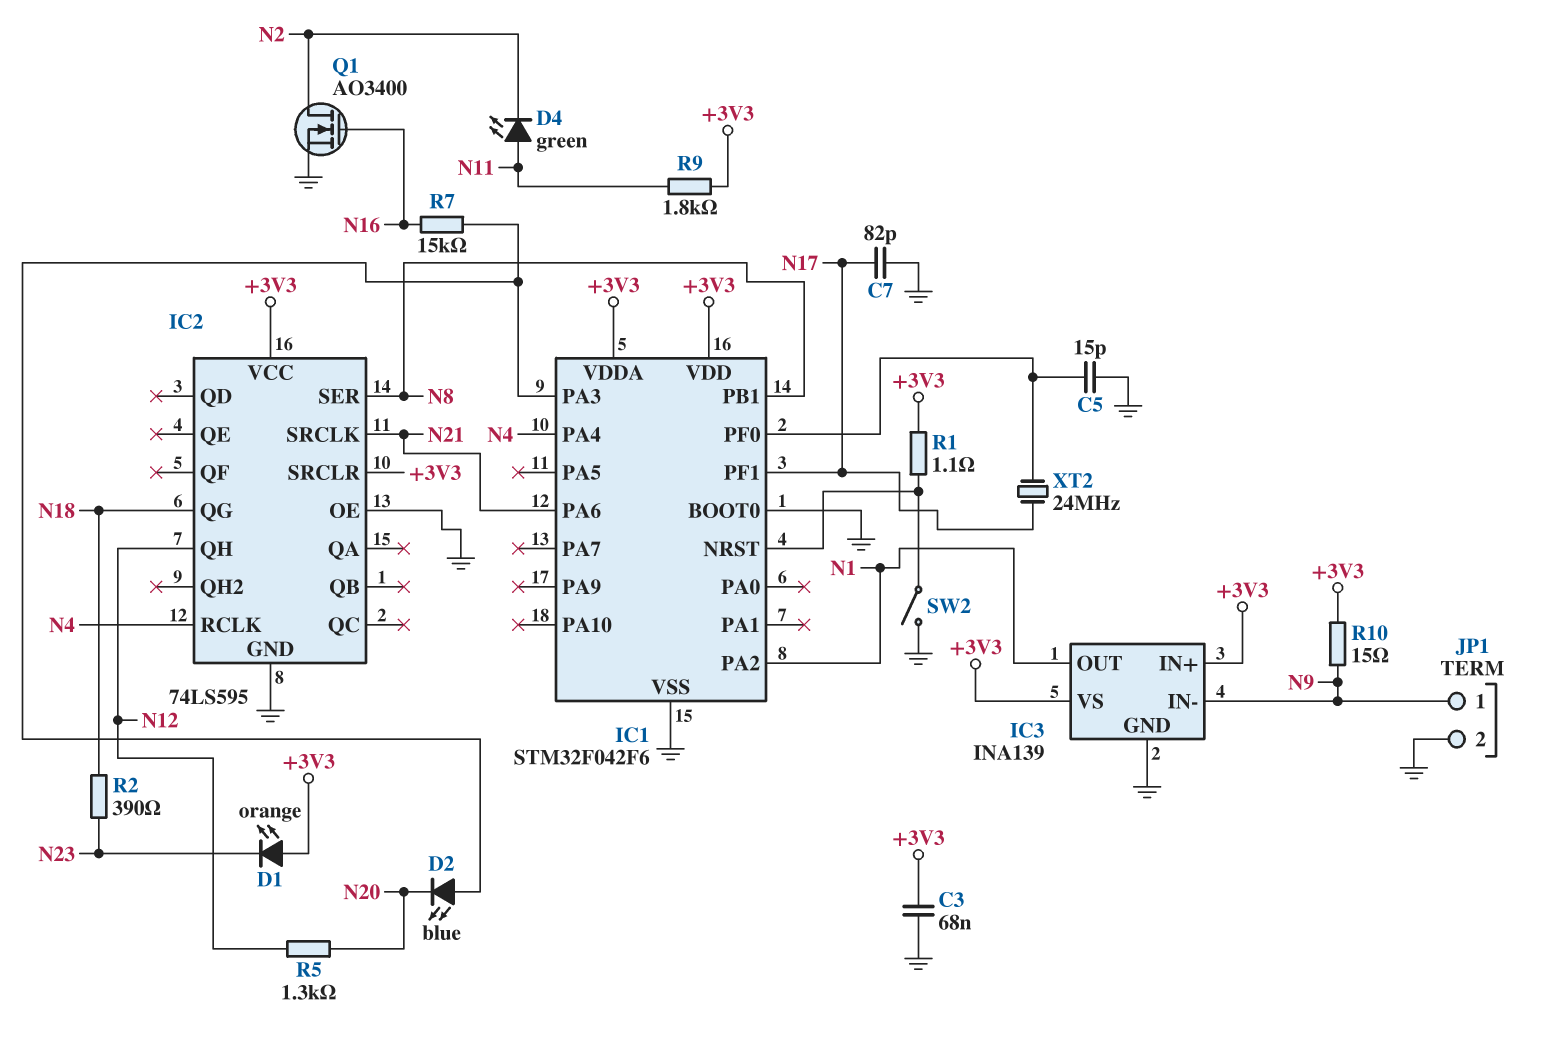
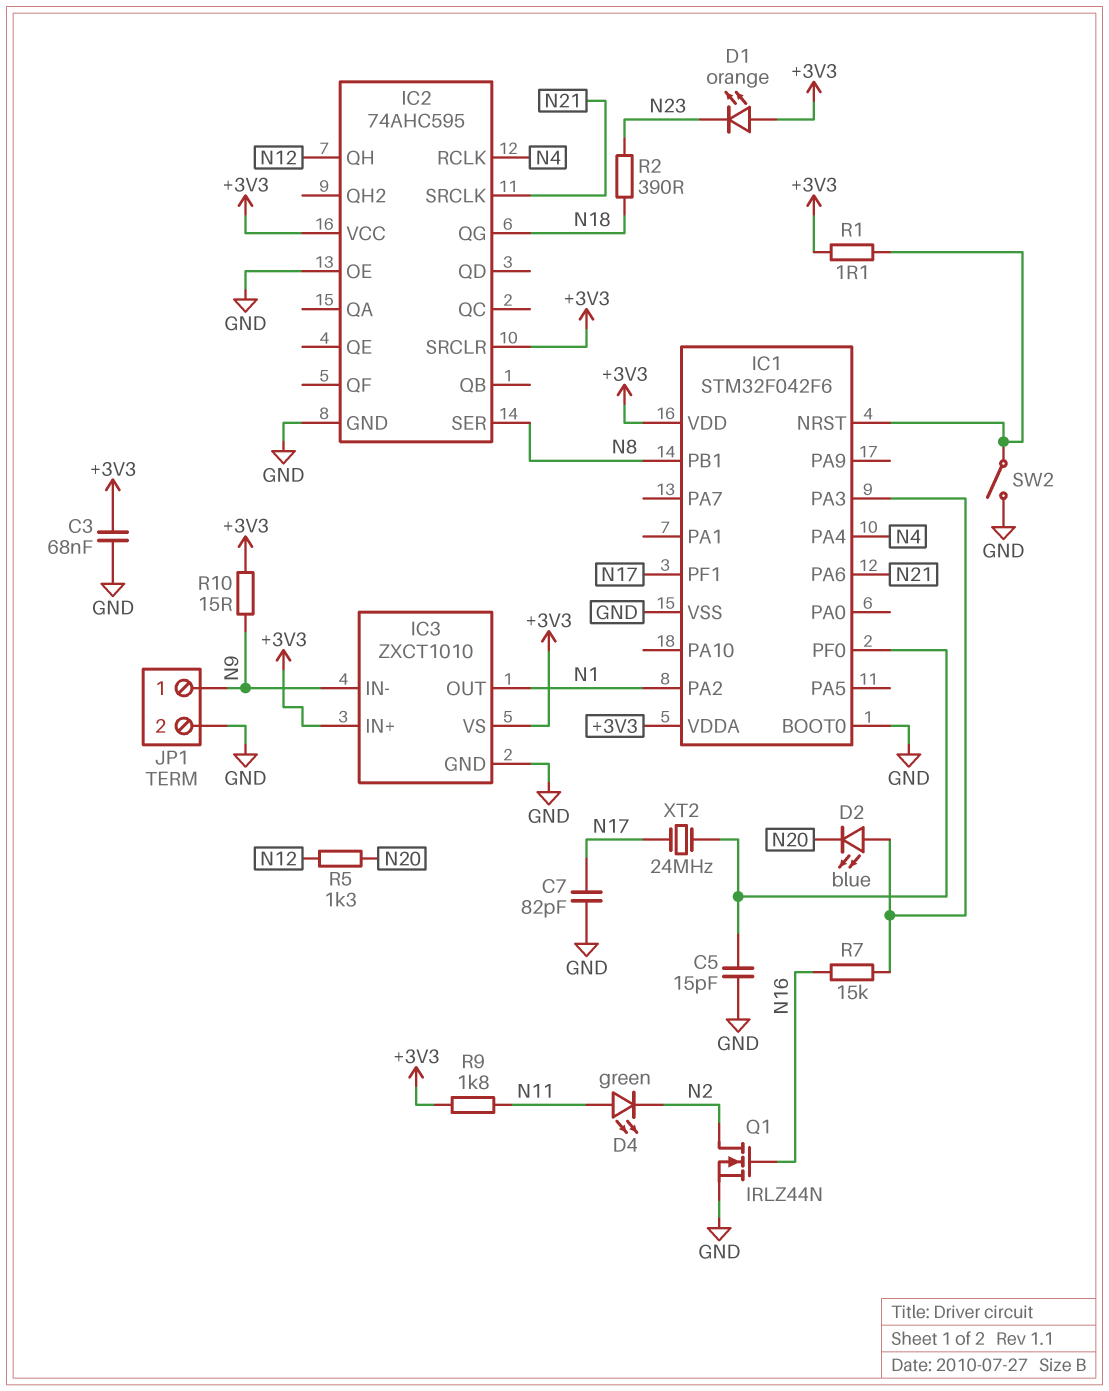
IC2: 74LS595 -> 74AHC595
IC3: INA139 -> ZXCT1010
Q1: NMOS AO3400 (G N16, D N2, S GND) -> NMOS IRLZ44N (G N16, D N2, S GND)

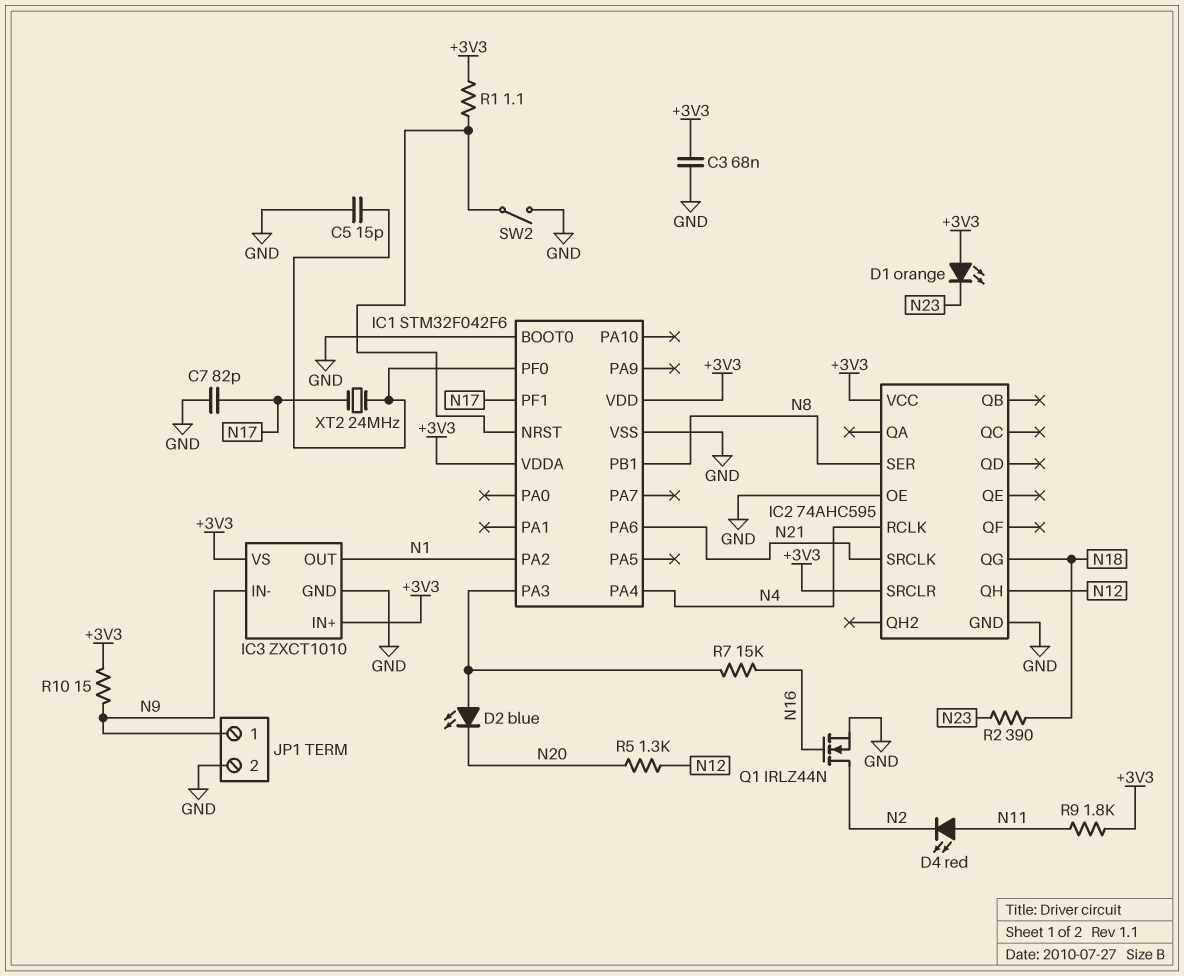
D4: LED green (A N11, K N2) -> LED red (A N11, K N2)

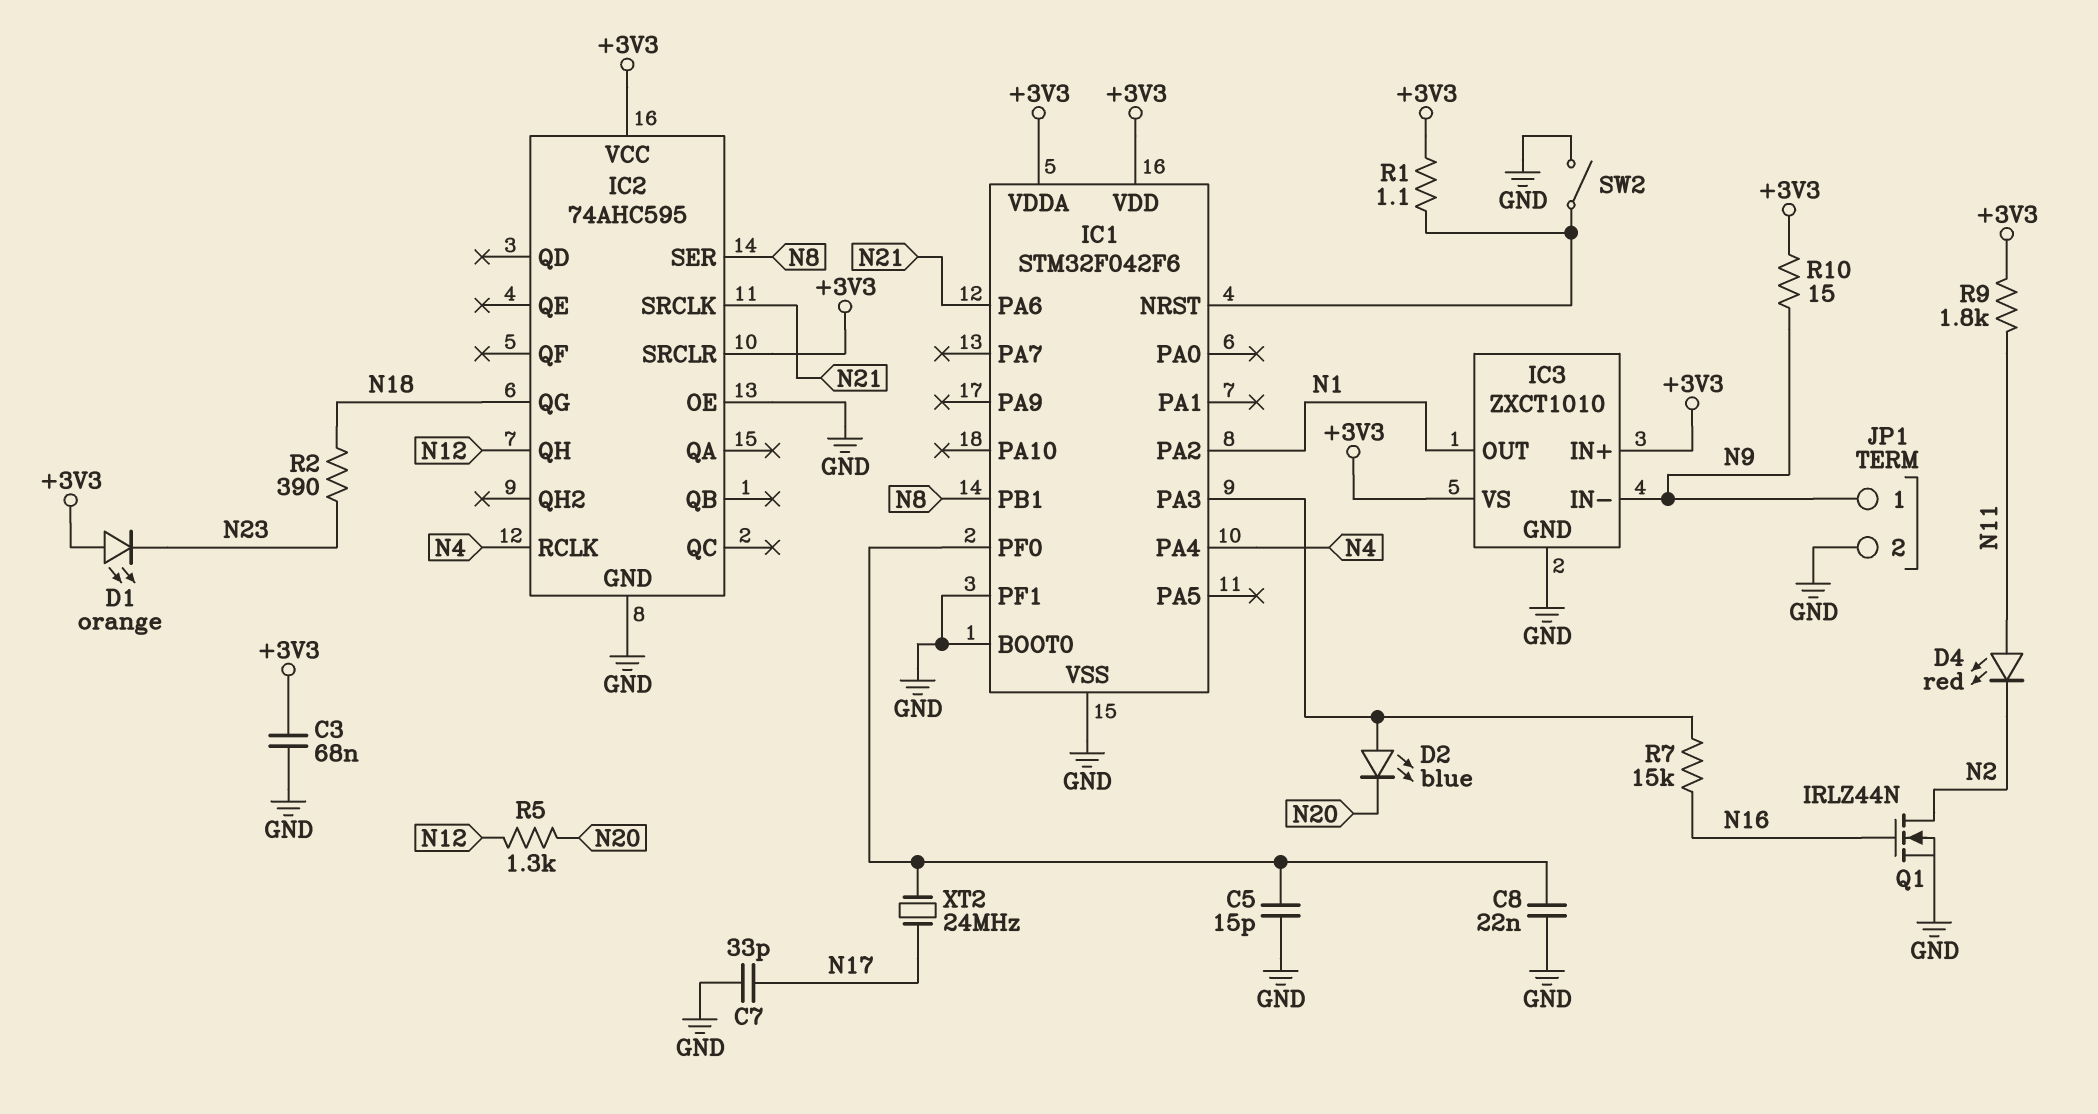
C7: 82pF (GND, N17) -> 33pF (GND, N17)
C8: none -> 22nF (GND, IC1/PF0)
IC1 pin PF1: N17 -> GND

